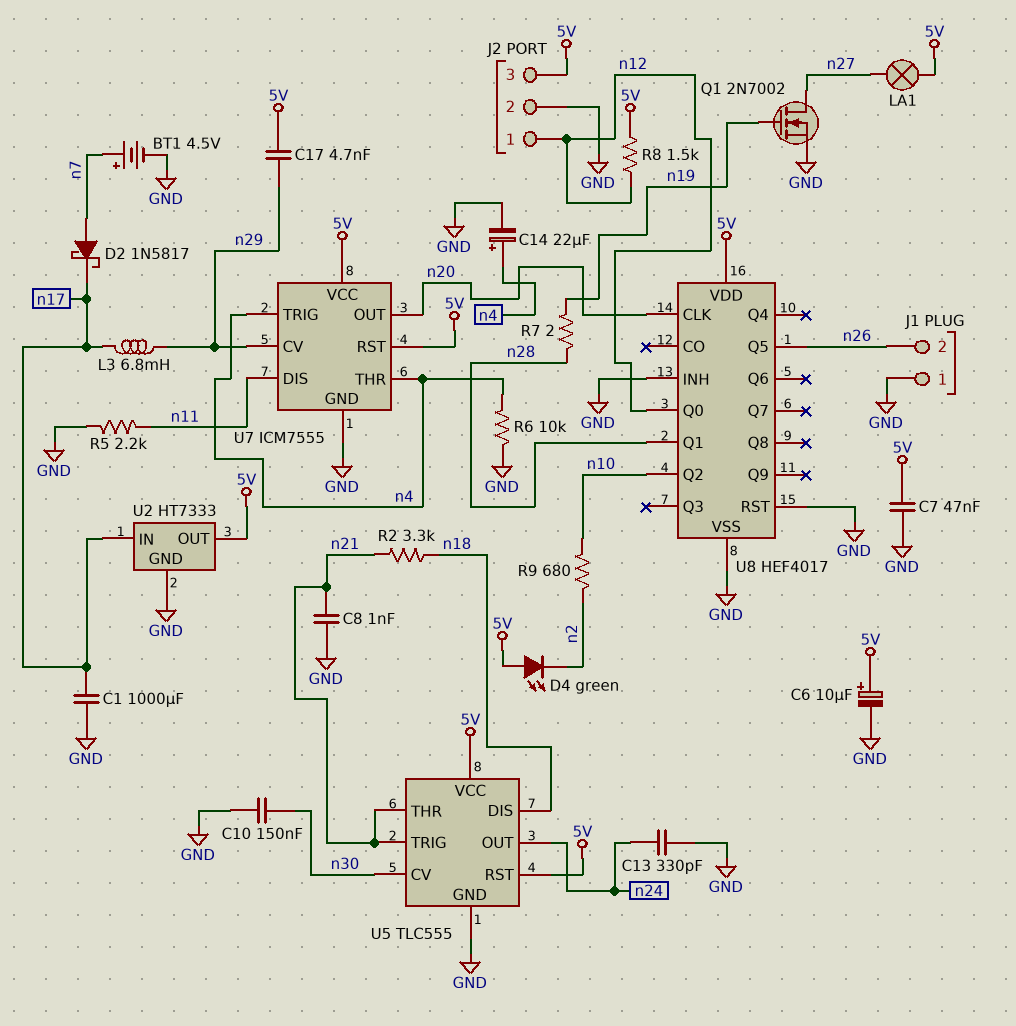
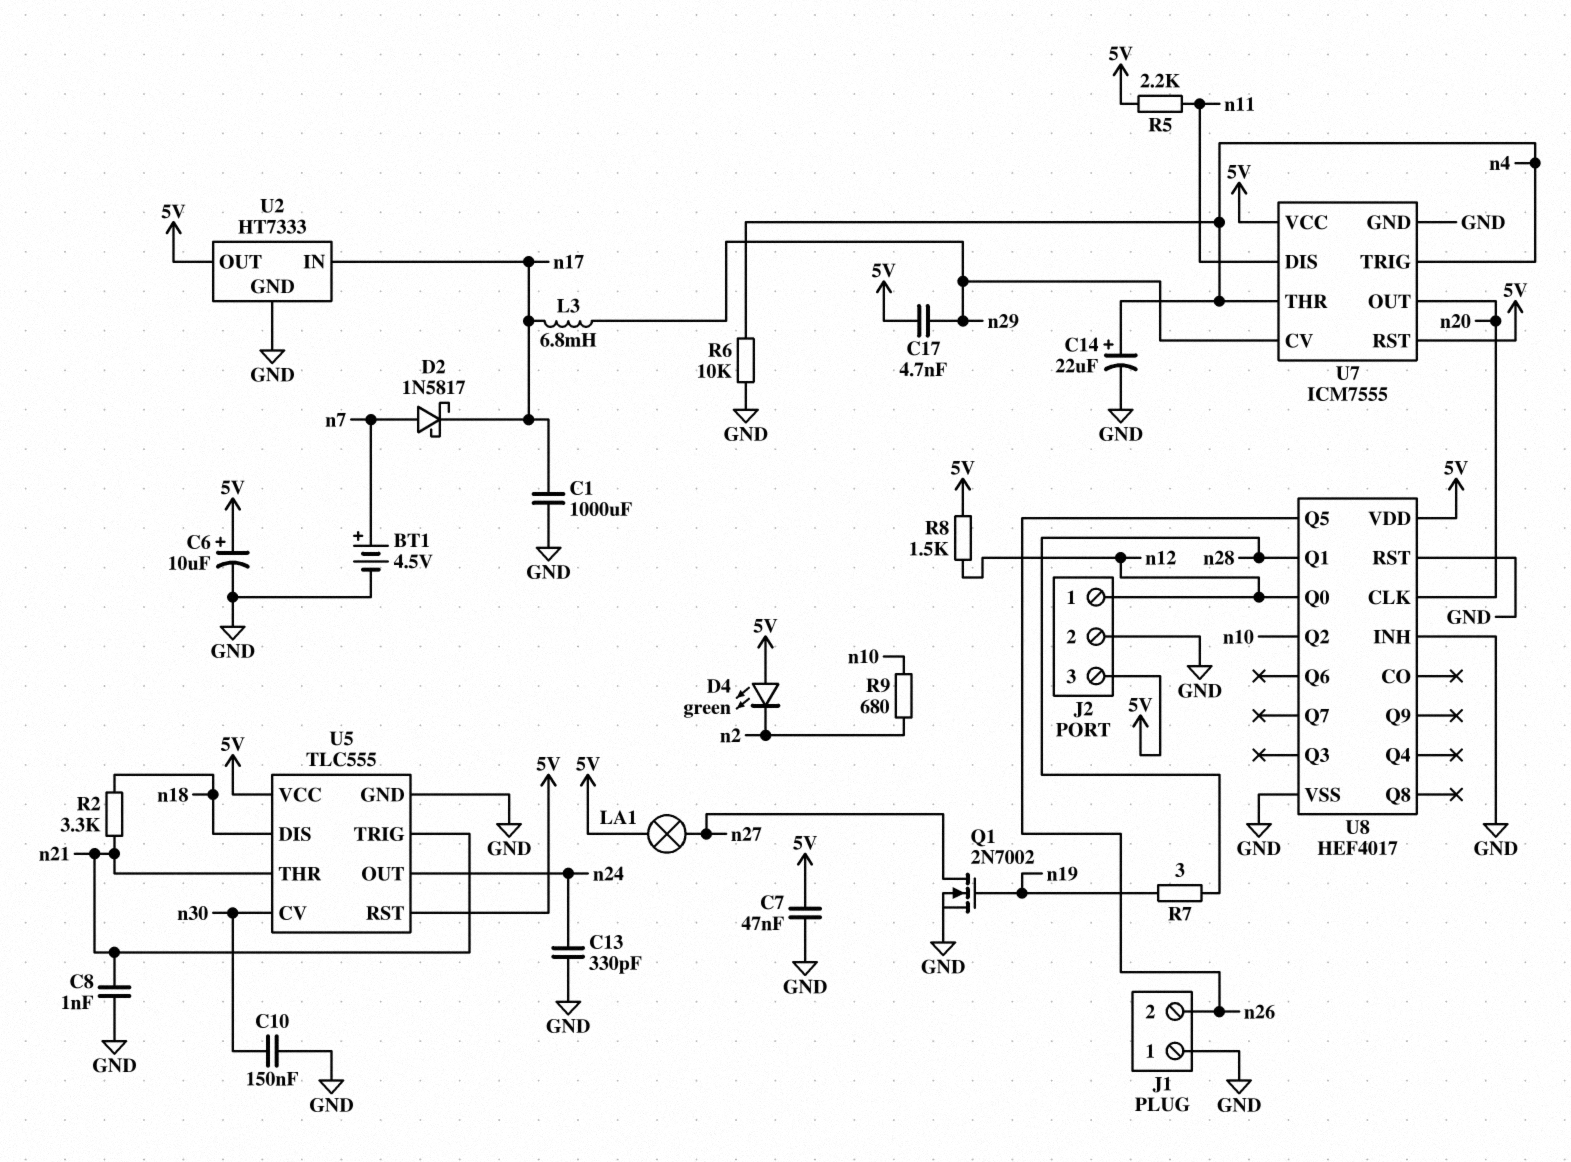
R5: 2.2k (GND, n11) -> 2.2k (5V, n11)
R7: 2 (n19, n28) -> 3 (n19, n28)

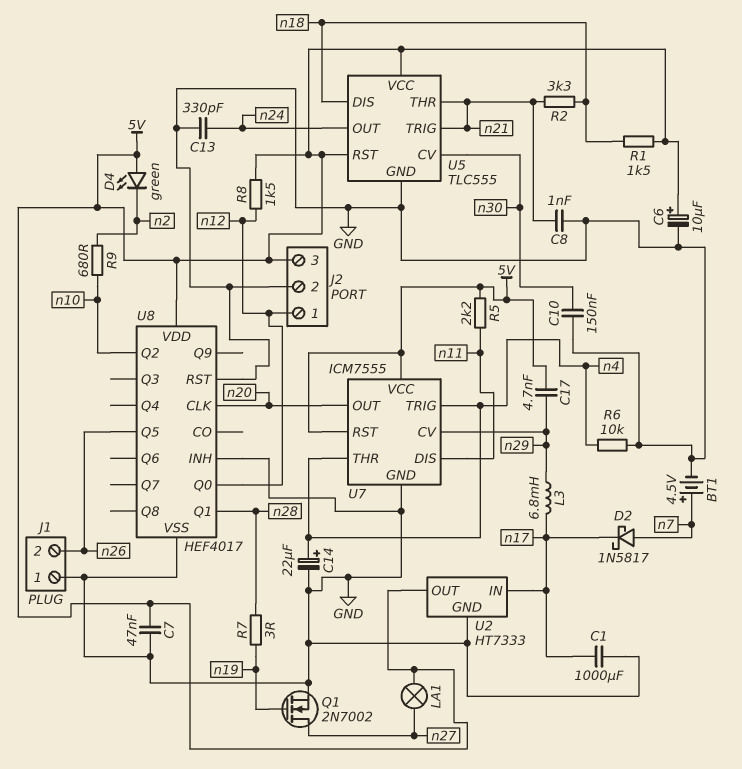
R1: none -> 1.5k (5V, n18)

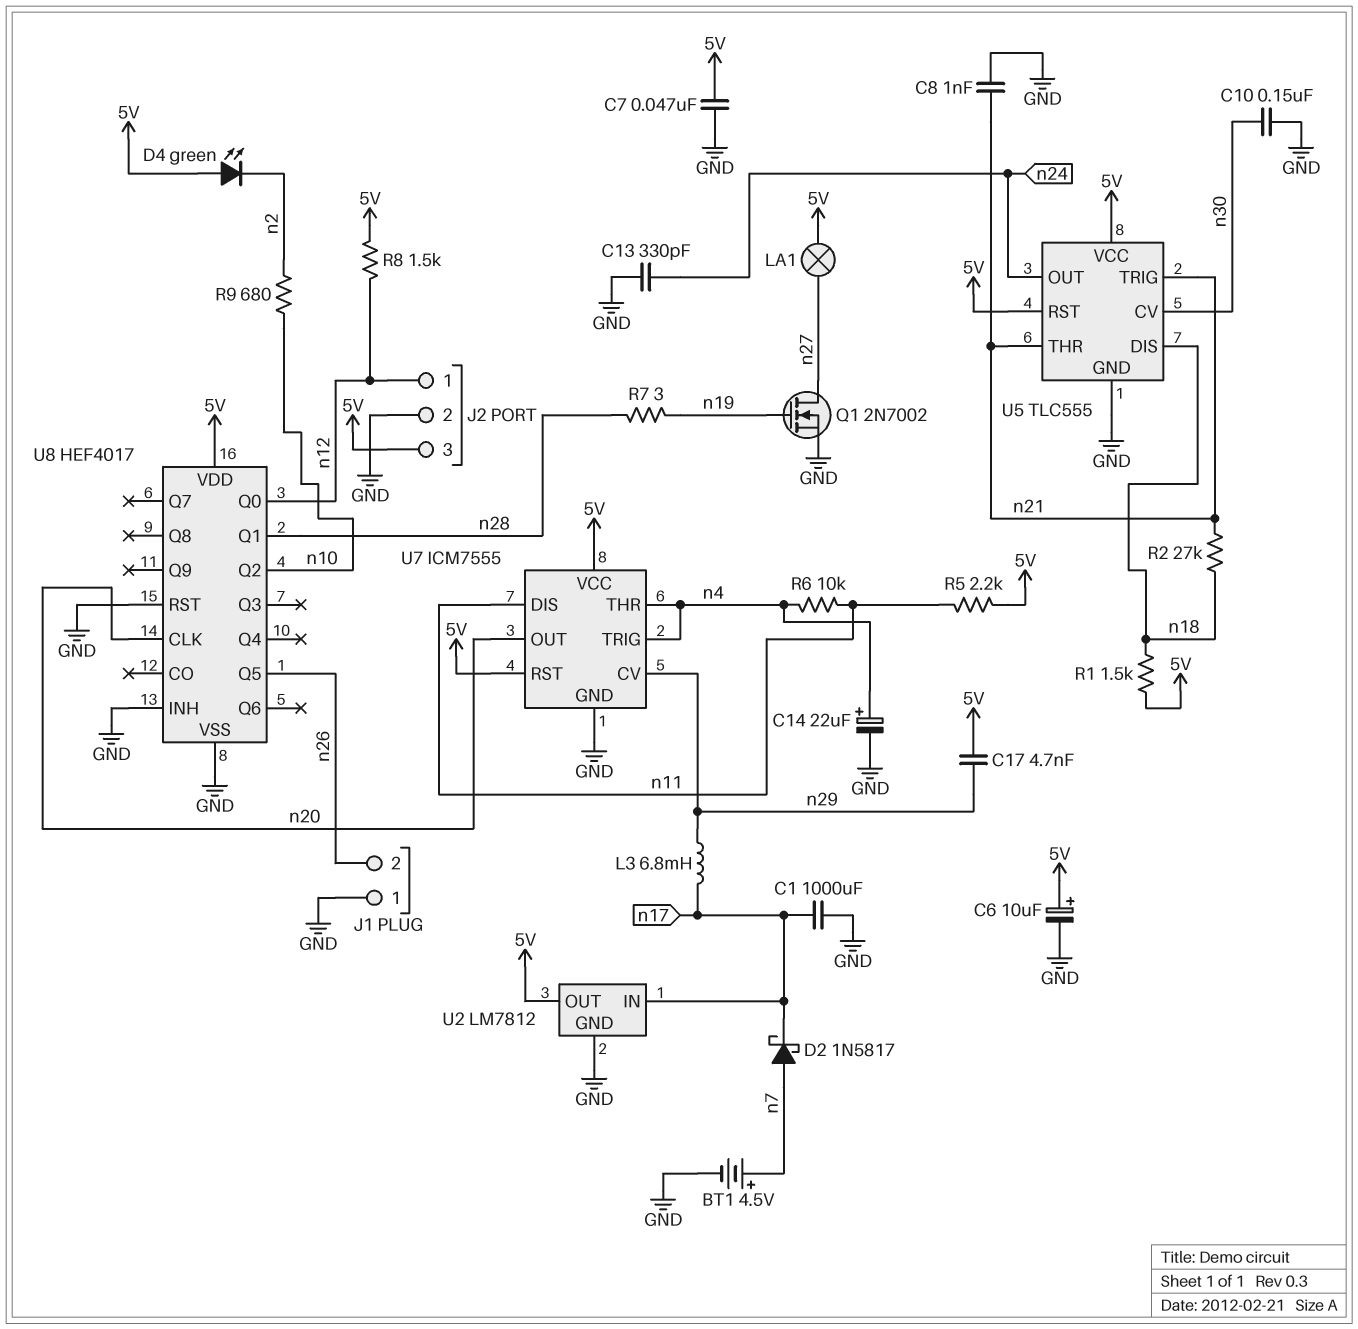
R2: 3.3k (n18, n21) -> 27k (n18, n21)
R6: 10k (GND, n4) -> 10k (n4, n11)
U2: HT7333 -> LM7812

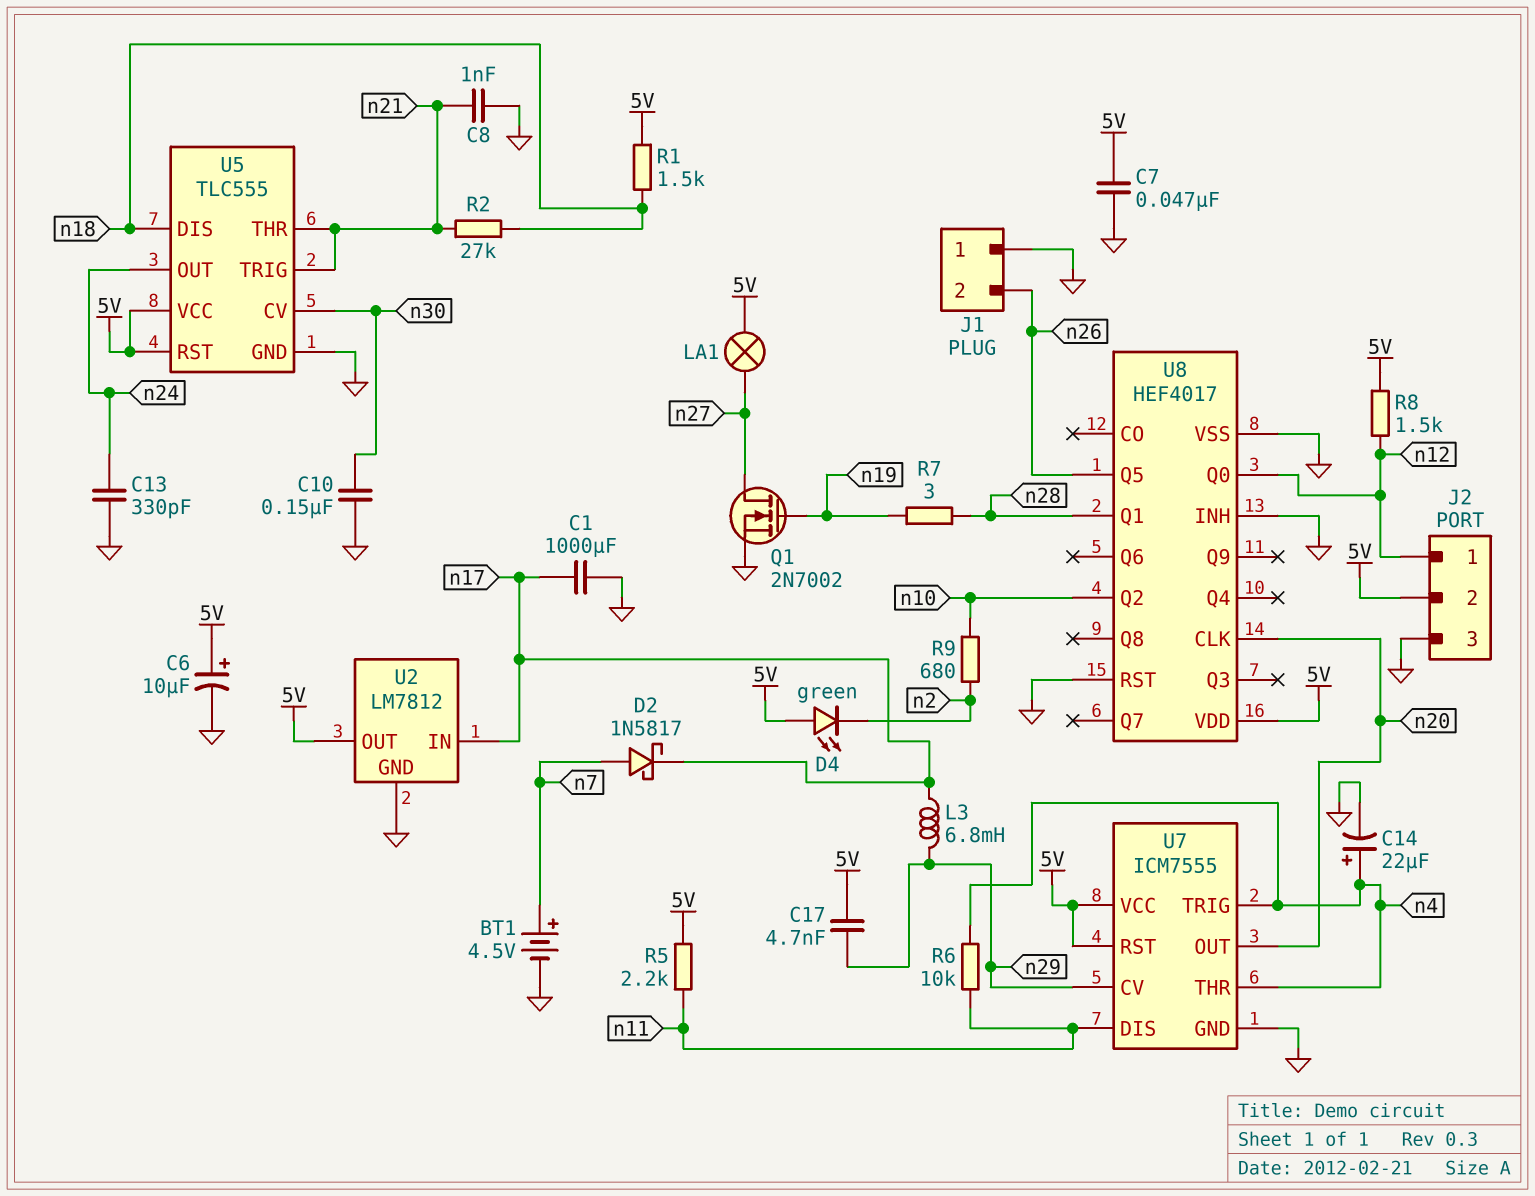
J2 pin 2: GND -> 5V
J2 pin 3: 5V -> GND

